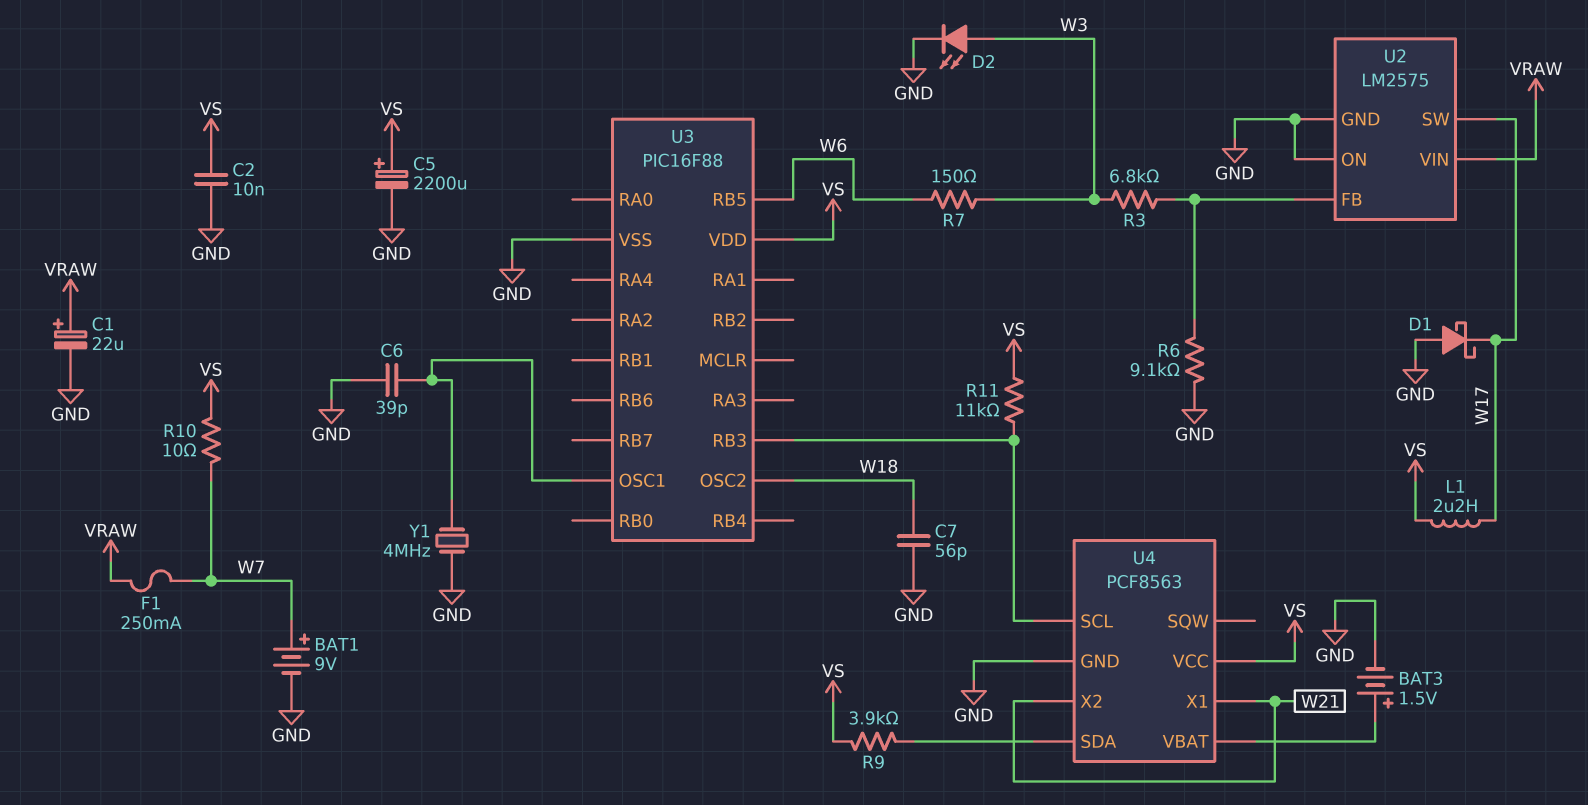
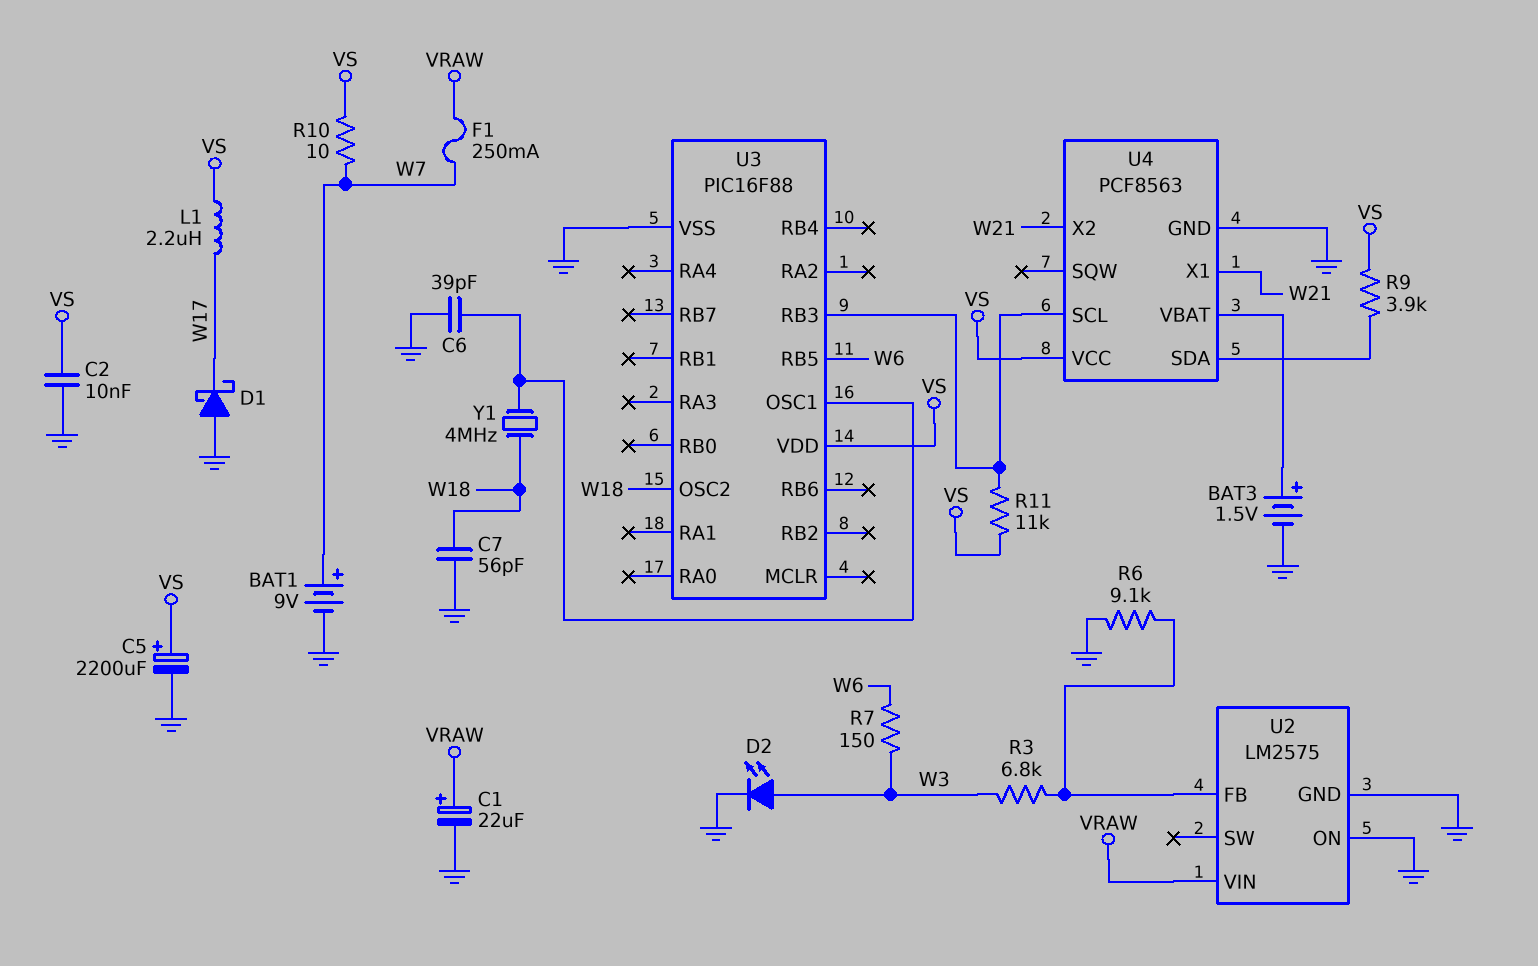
U2 pin SW: W17 -> none
Y1: 4MHz (GND, U3/OSC1) -> 4MHz (U3/OSC1, W18)

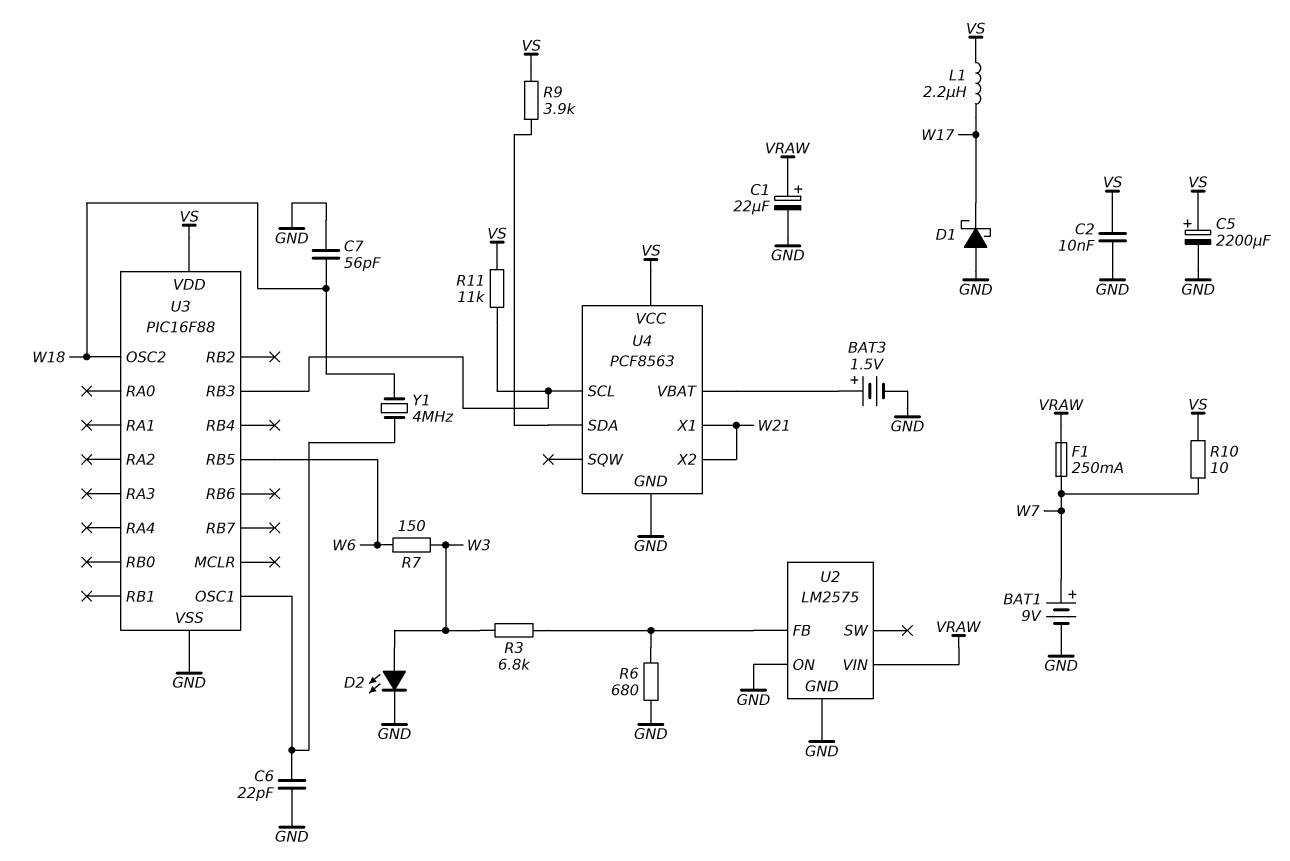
C6: 39pF (GND, U3/OSC1) -> 22pF (GND, U3/OSC1)
R6: 9.1k (GND, U2/FB) -> 680 (GND, U2/FB)

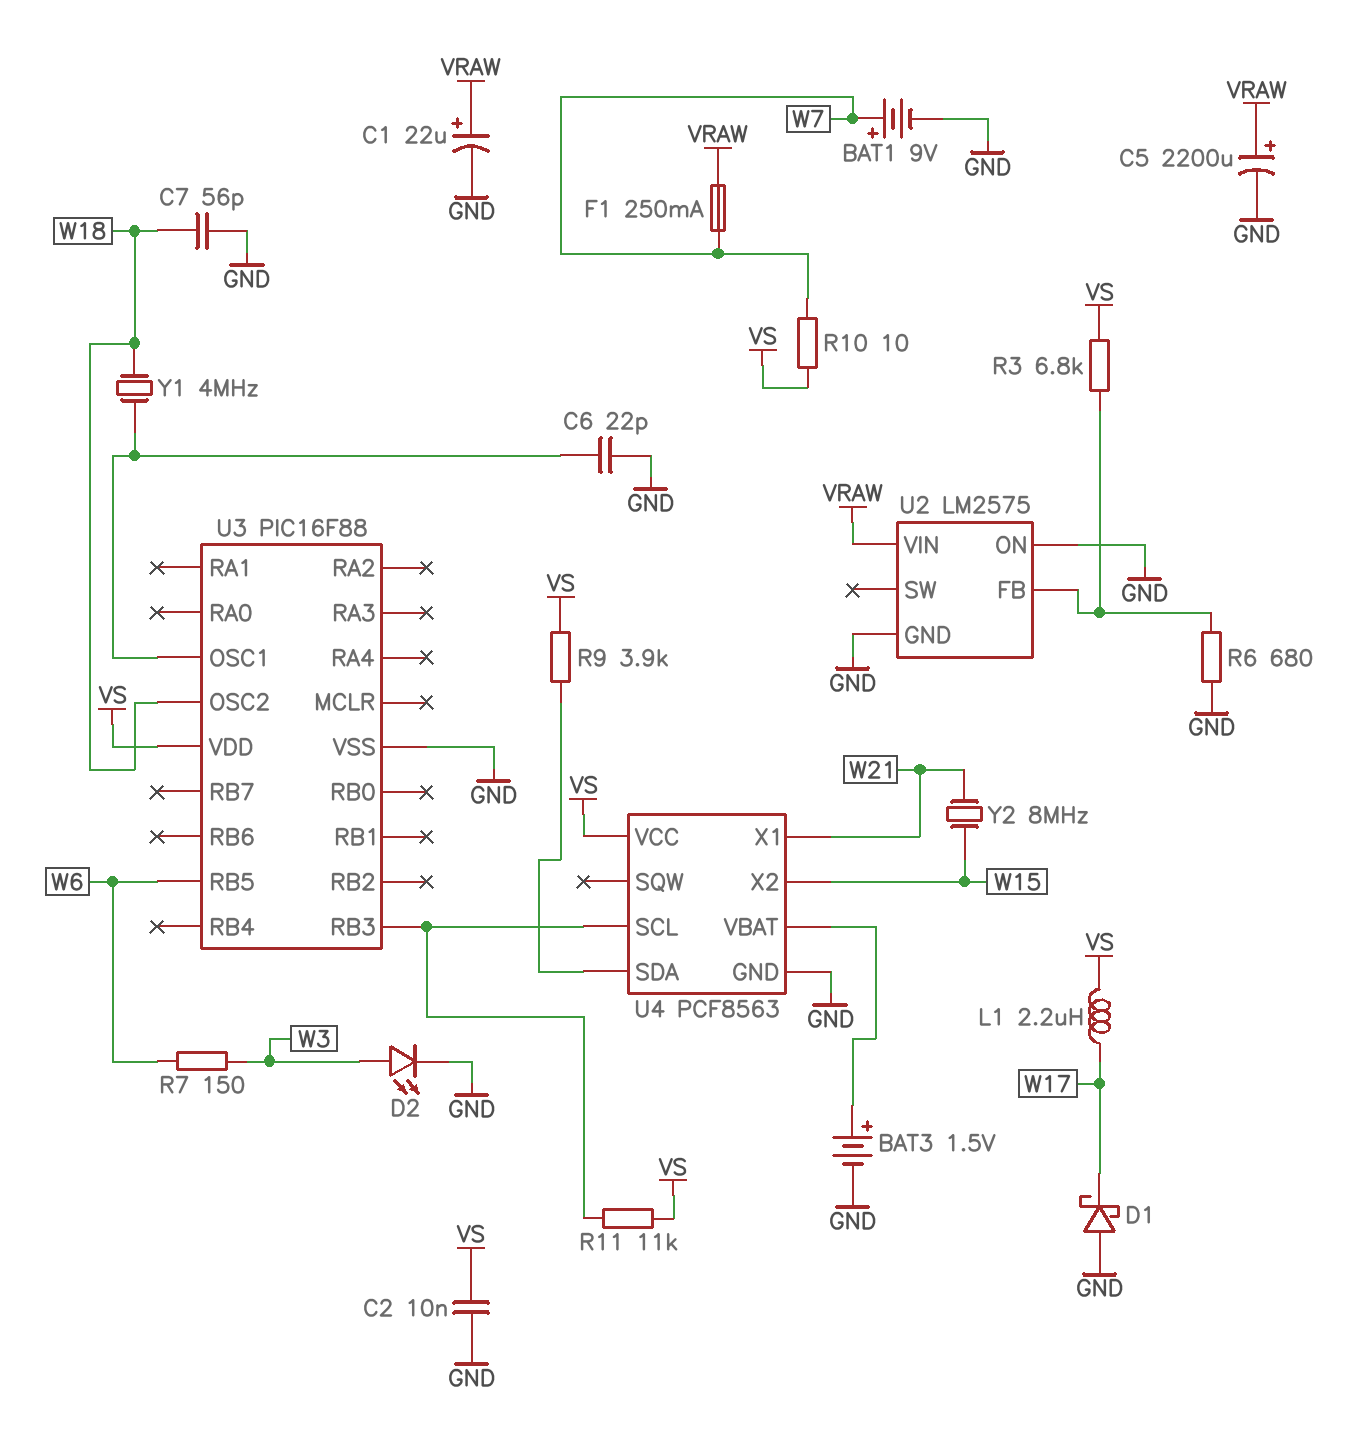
C5: 2200uF (plus VS, minus GND) -> 2200uF (plus VRAW, minus GND)
R3: 6.8k (U2/FB, W3) -> 6.8k (U2/FB, VS)
U4 pin X2: W21 -> W15
Y2: none -> 8MHz (W15, W21)

